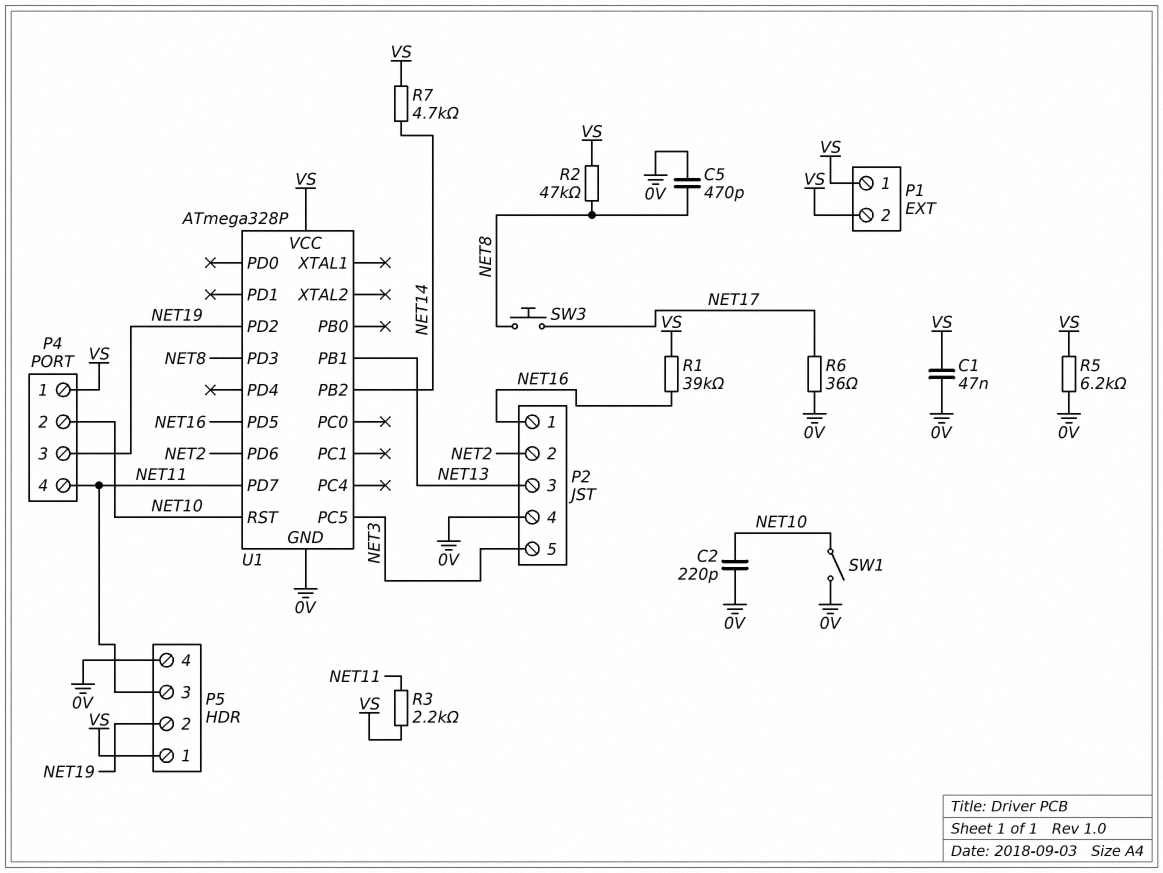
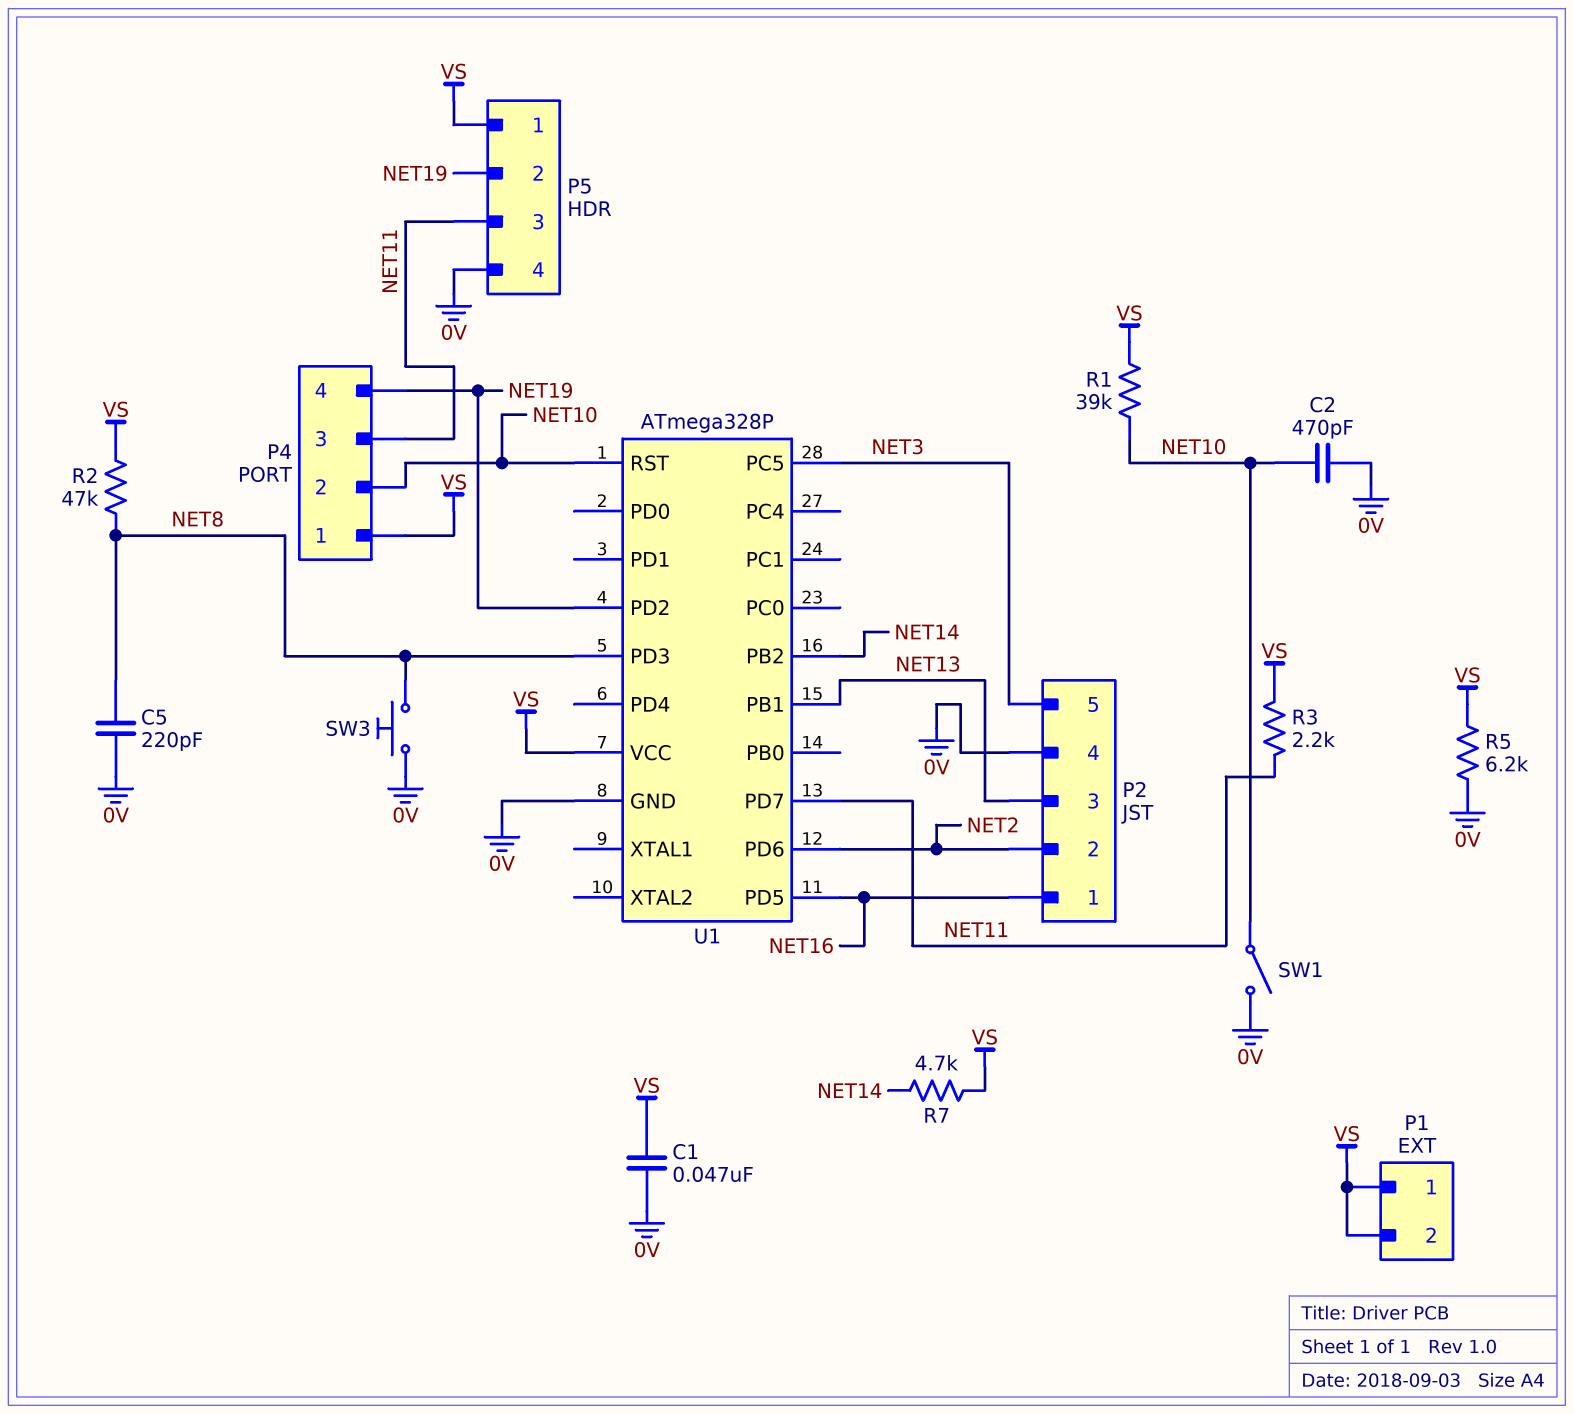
C2: 220pF (0V, NET10) -> 470pF (0V, NET10)
C5: 470pF (0V, NET8) -> 220pF (0V, NET8)
P4 pin 3: NET19 -> NET11
P4 pin 4: NET11 -> NET19
R1: 39k (NET16, VS) -> 39k (NET10, VS)
R6: 36 (0V, NET17) -> none
SW3: button (NET8, NET17) -> button (0V, NET8)

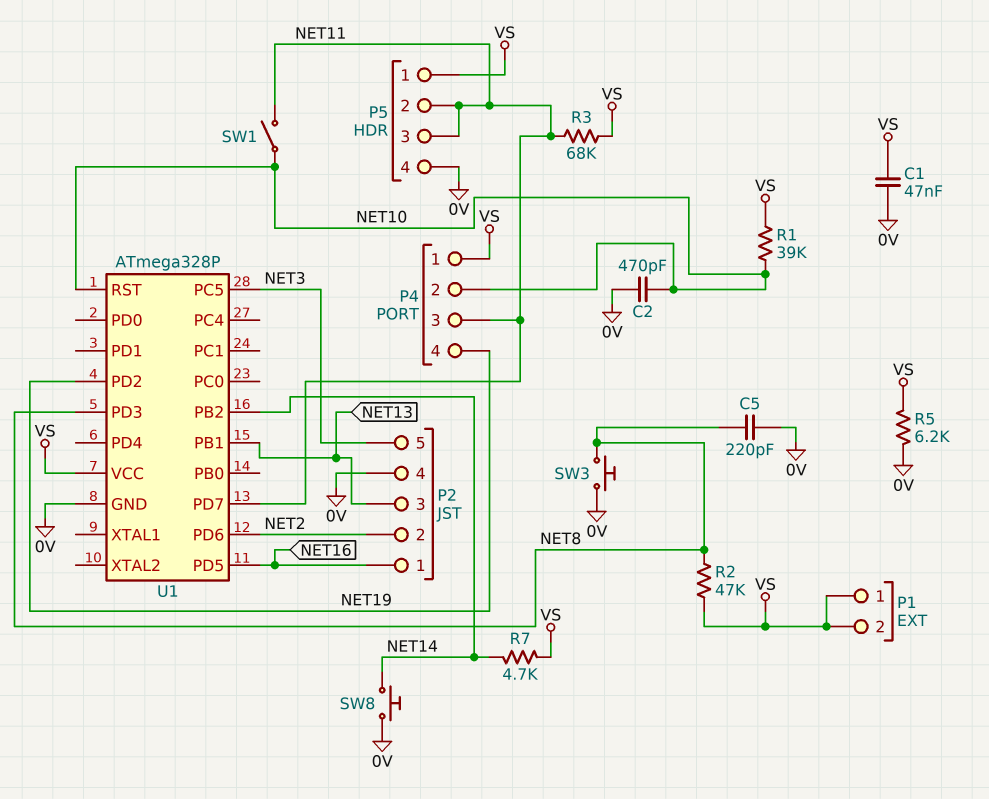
P5 pin 2: NET19 -> NET11
R3: 2.2k (NET11, VS) -> 68k (NET11, VS)
SW1: switch (0V, NET10) -> switch (NET10, NET11)
SW8: none -> button (0V, NET14)

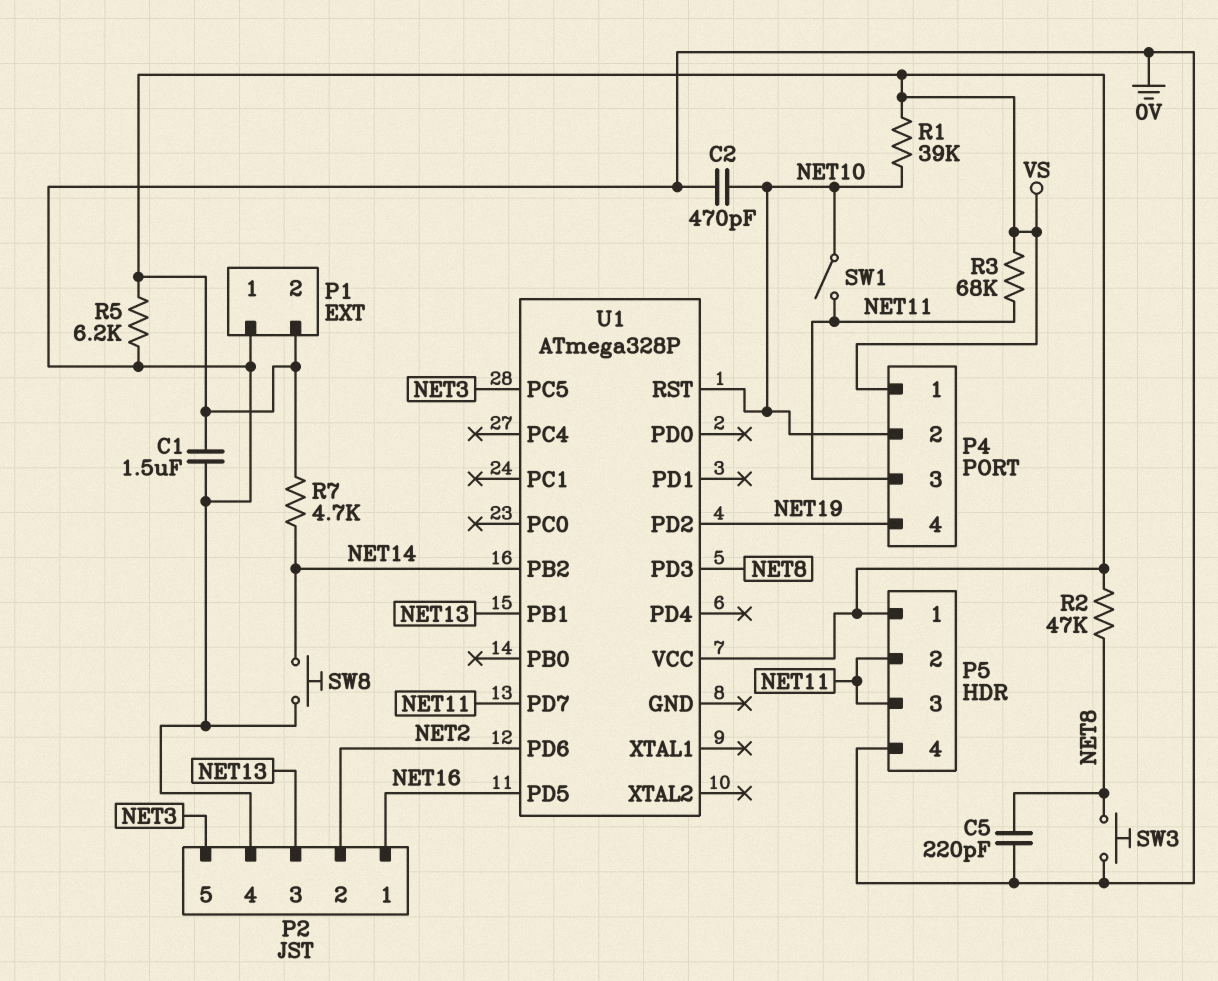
C1: 47nF (0V, VS) -> 1.5uF (0V, VS)
P1 pin 1: VS -> 0V
U1 pin GND: 0V -> none

